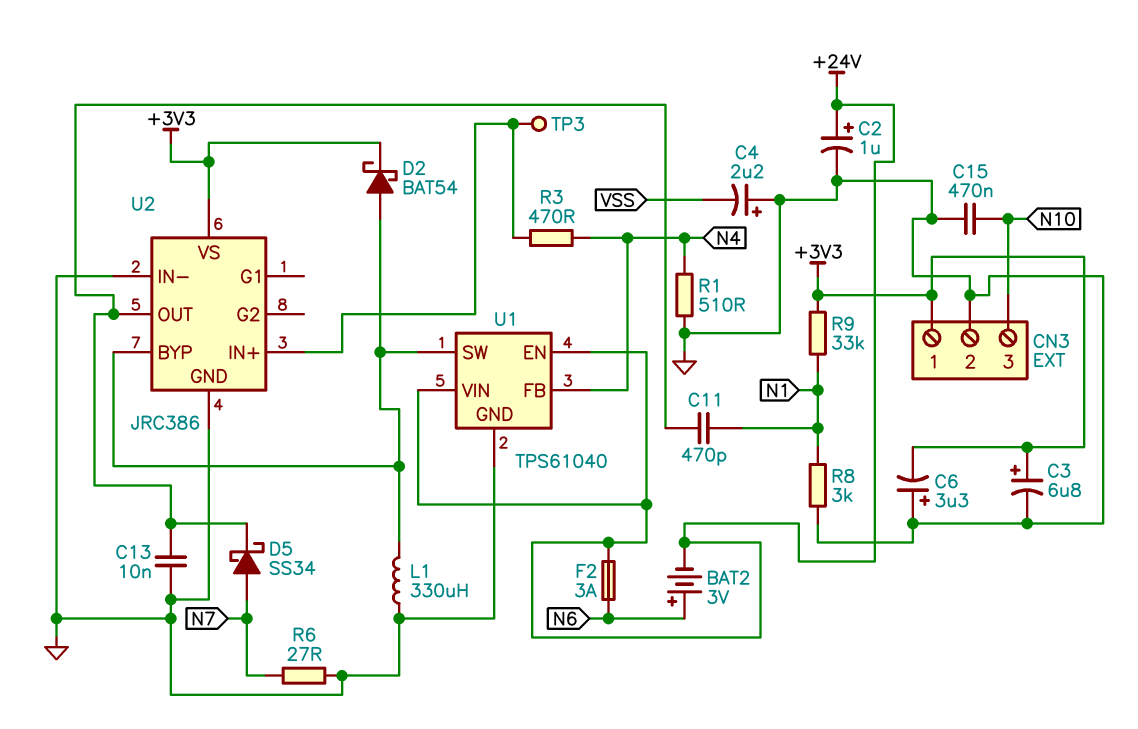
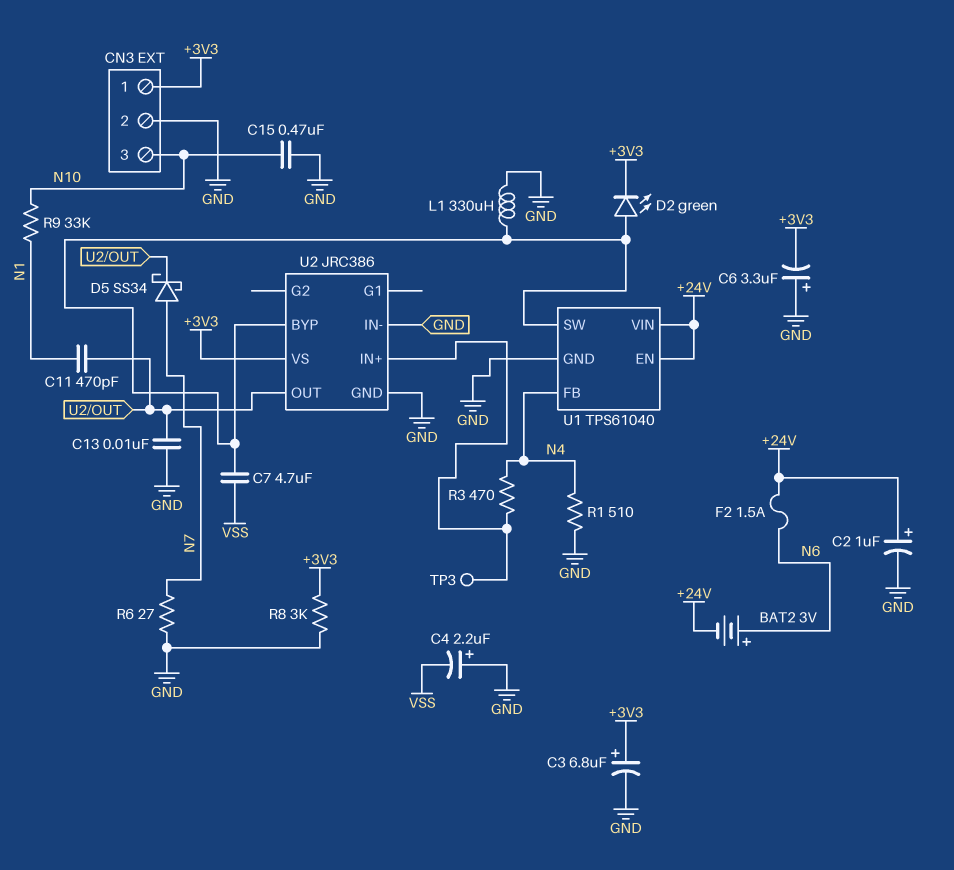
C7: none -> 4.7uF (U1/SW, VSS)
D2: schottky BAT54 (A U1/SW, K +3V3) -> LED green (A U1/SW, K +3V3)
F2: 3A (+24V, N6) -> 1.5A (+24V, N6)
R8: 3k (GND, N1) -> 3k (+3V3, GND)
R9: 33k (+3V3, N1) -> 33k (N1, N10)

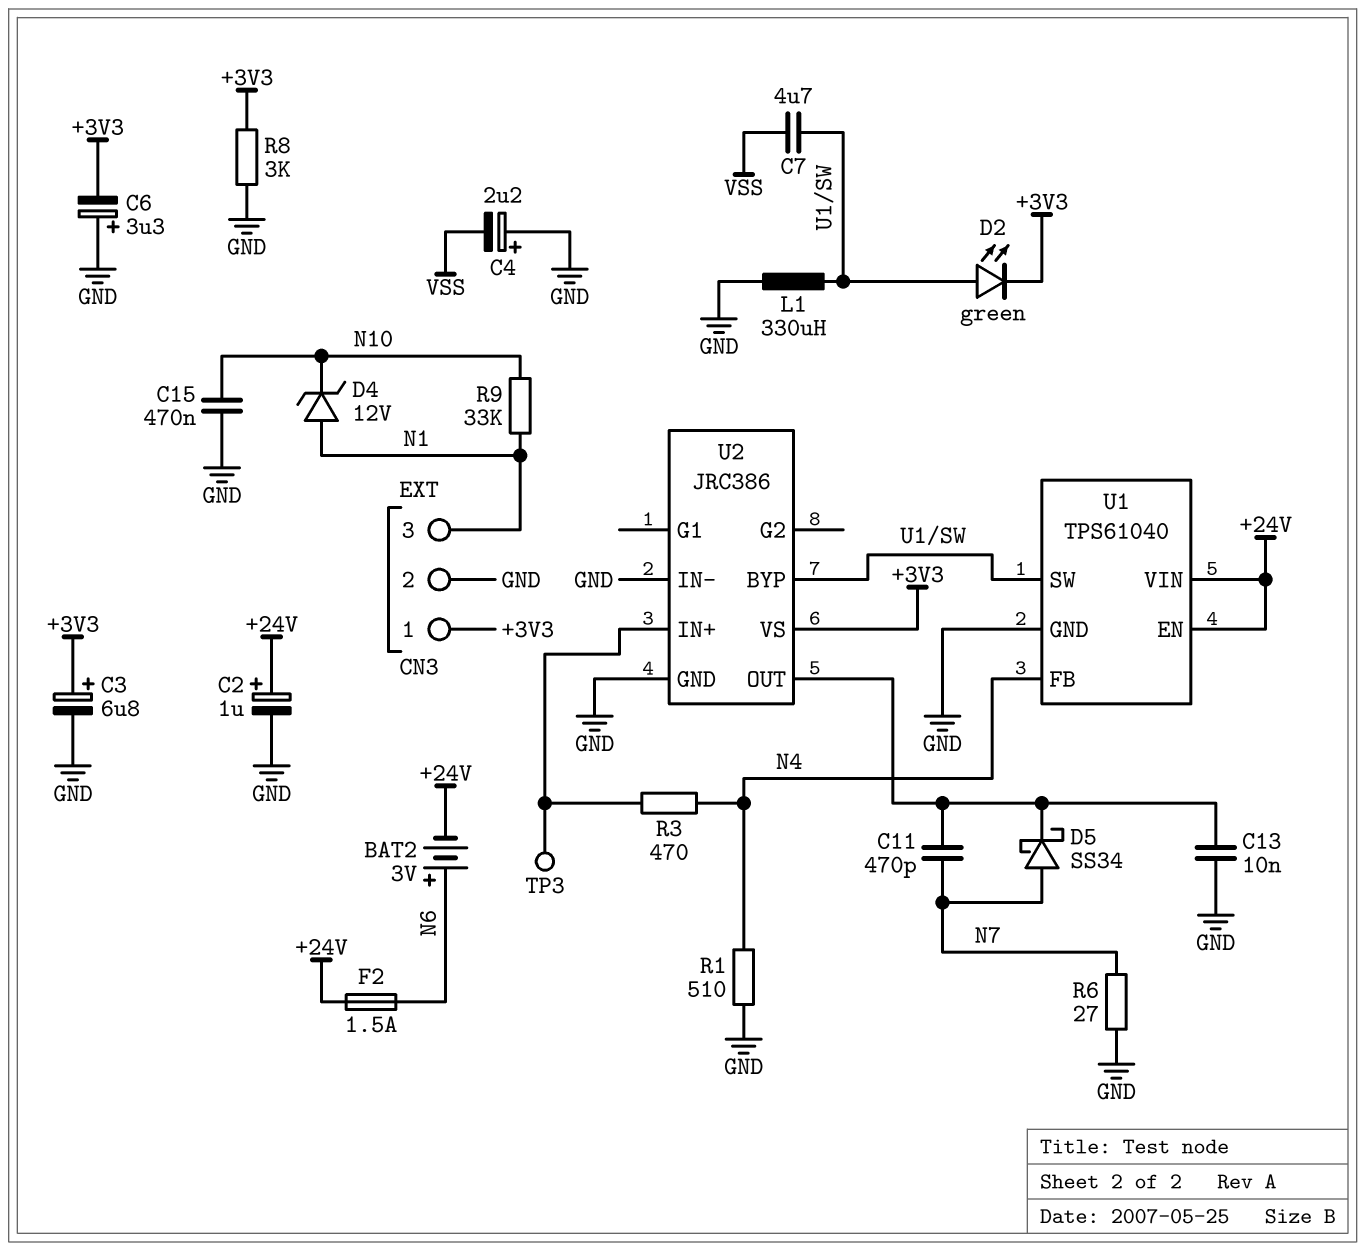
C11: 470pF (N1, U2/OUT) -> 470pF (N7, U2/OUT)
CN3 pin 3: N10 -> N1
D4: none -> zener 12V (A N1, K N10)

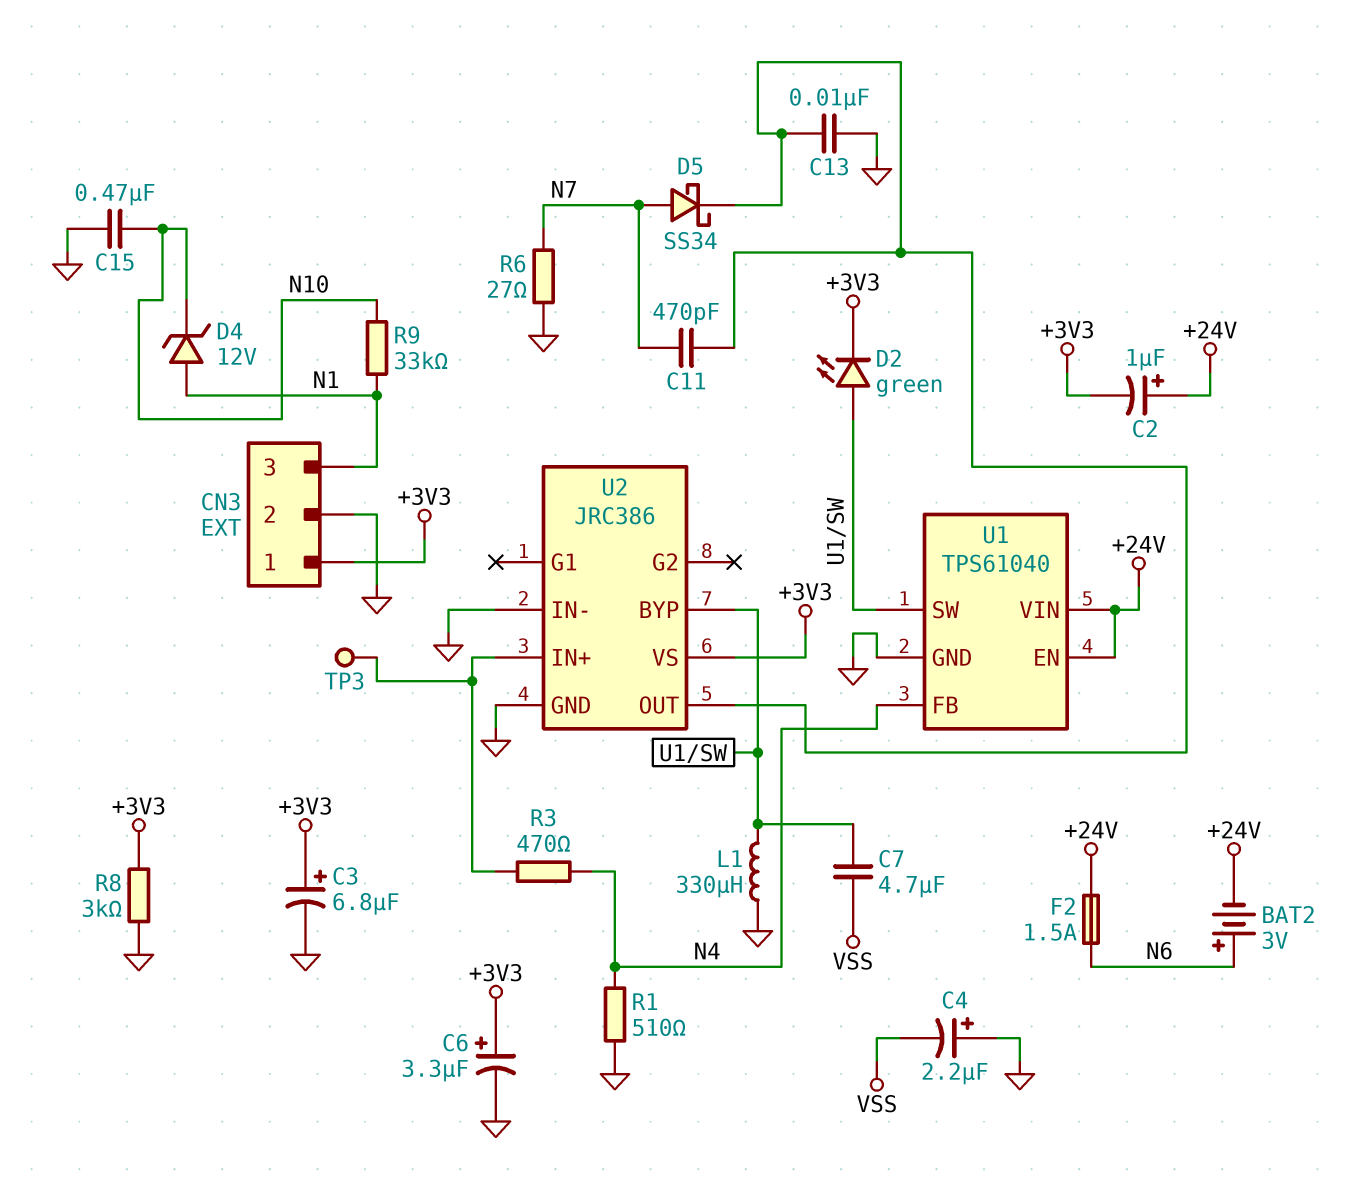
C2: 1uF (plus +24V, minus GND) -> 1uF (plus +24V, minus +3V3)
C6: 3.3uF (plus GND, minus +3V3) -> 3.3uF (plus +3V3, minus GND)

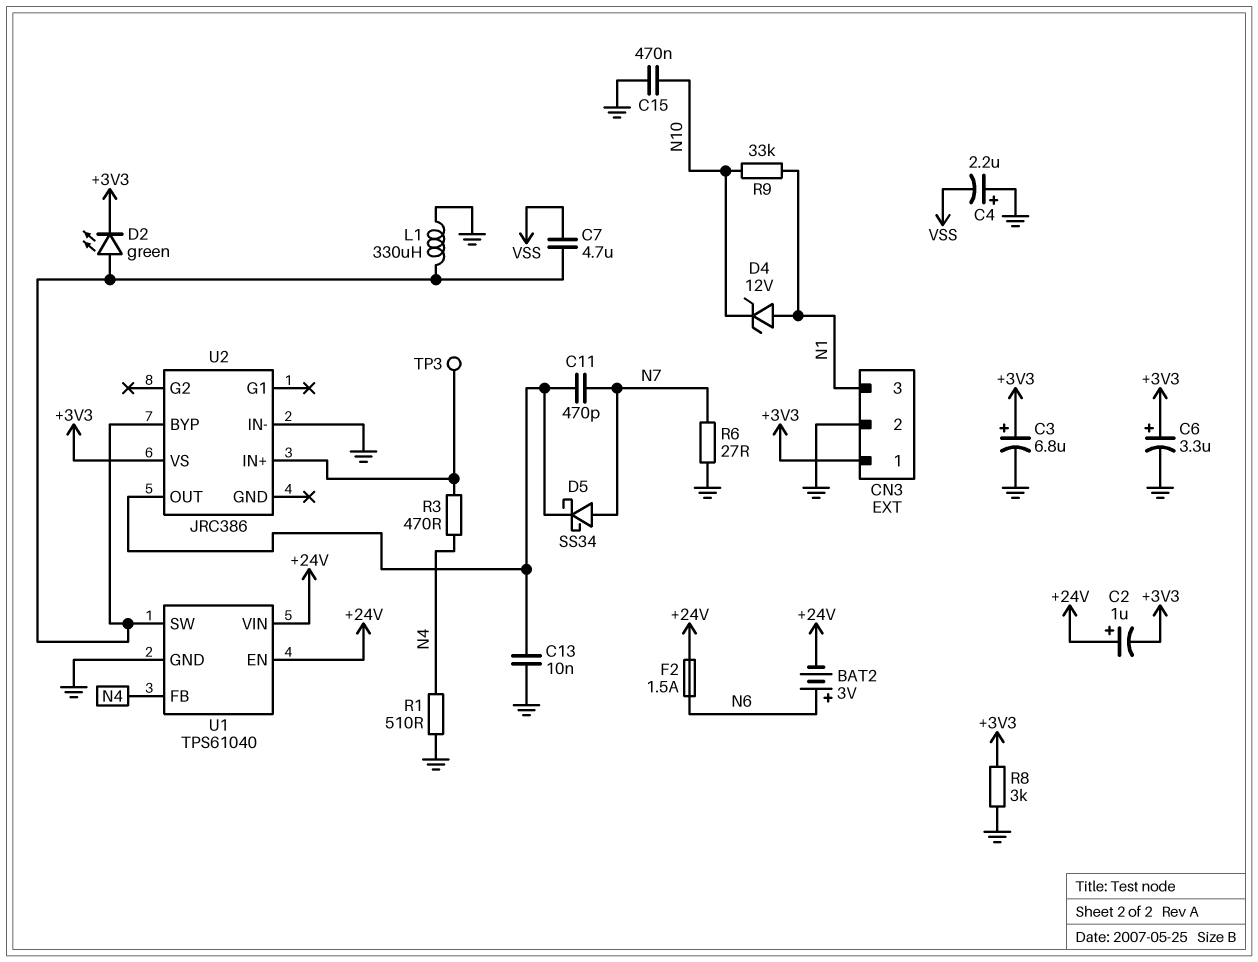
U2 pin GND: GND -> none

